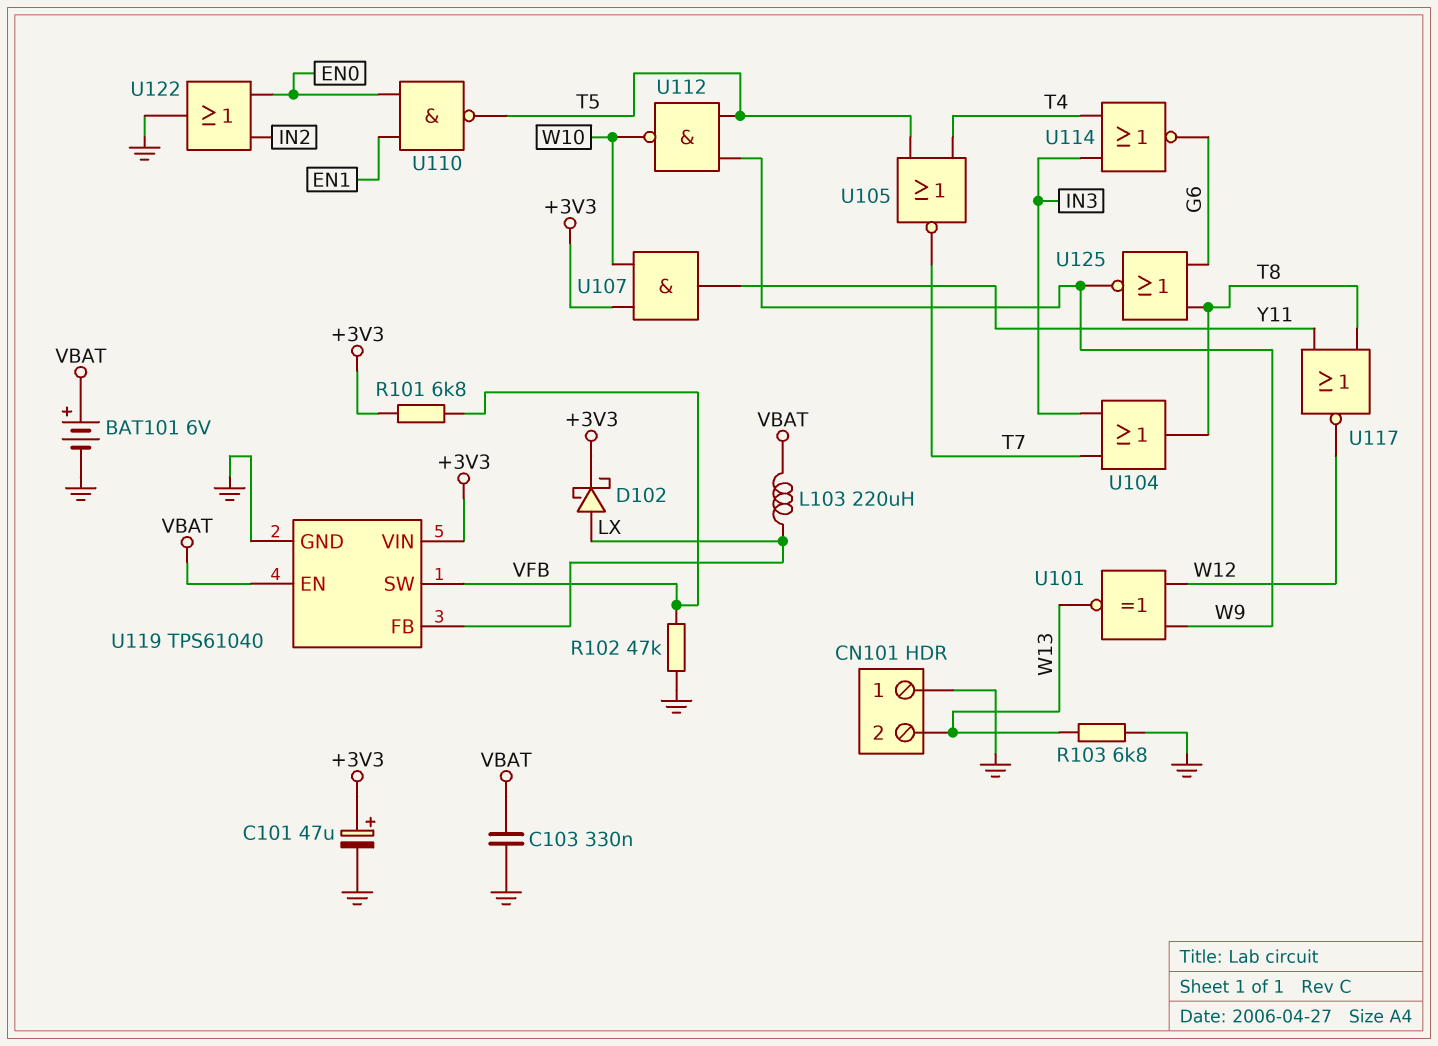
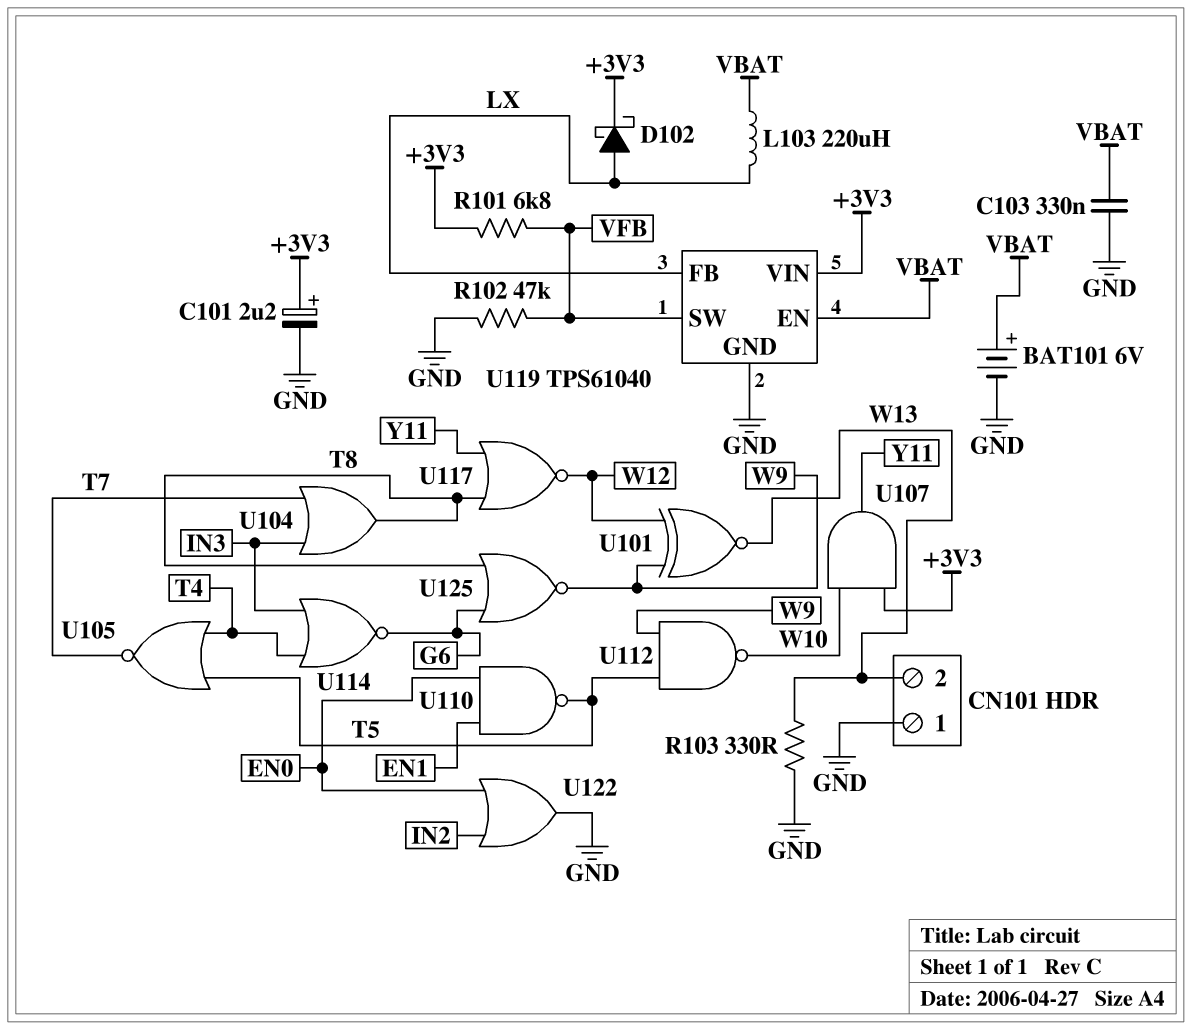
C101: 47uF (plus +3V3, minus GND) -> 2.2uF (plus +3V3, minus GND)
R103: 6.8k (GND, W13) -> 330 (GND, W13)

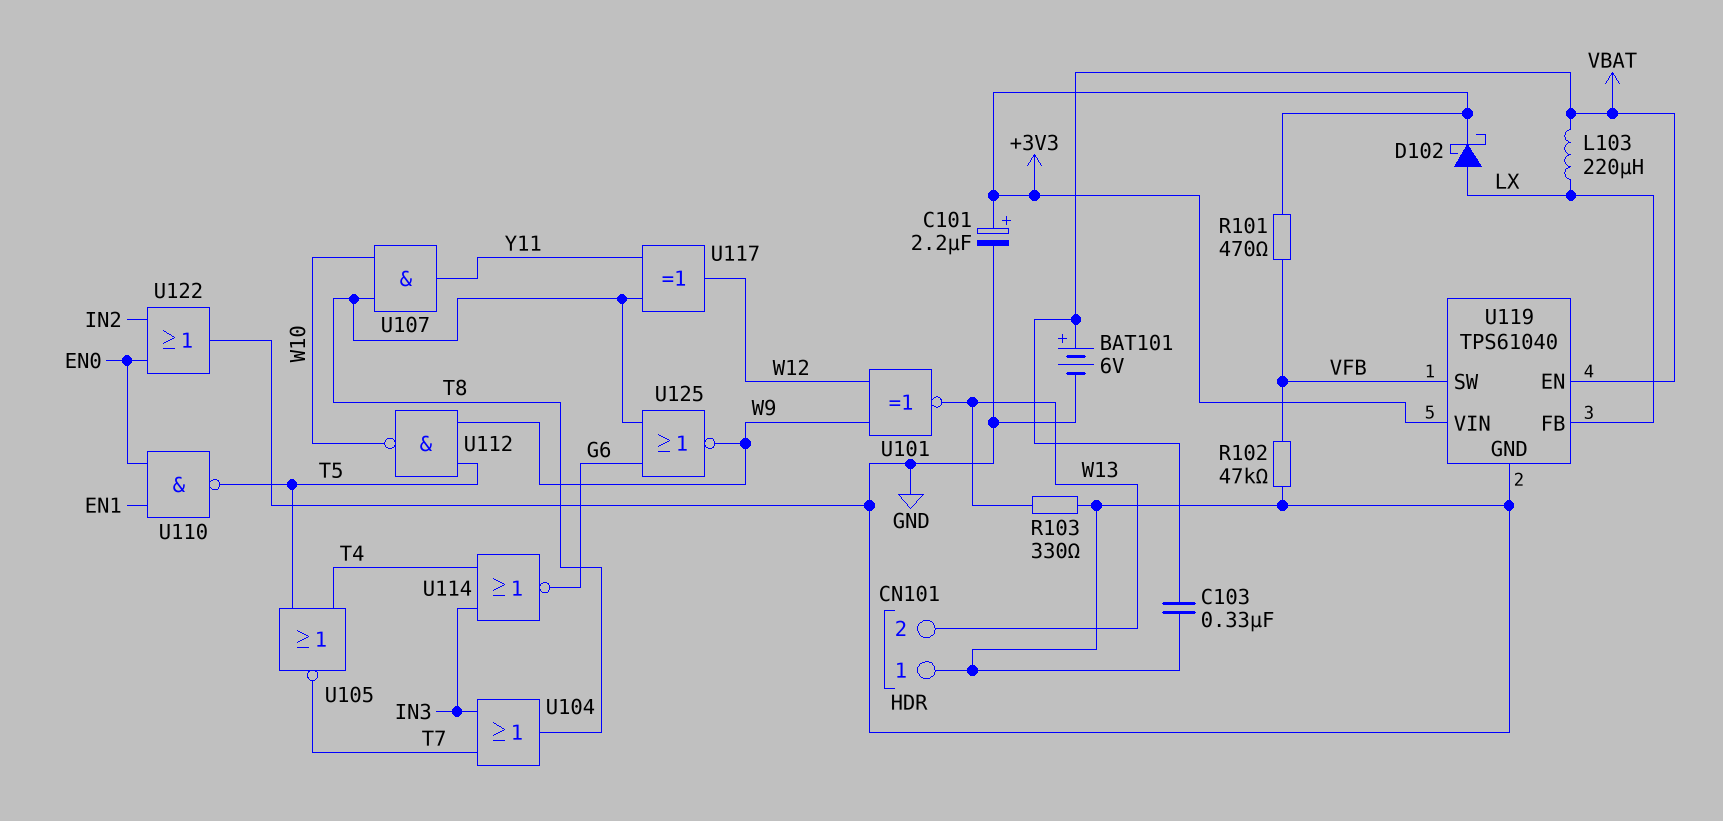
R101: 6.8k (+3V3, VFB) -> 470 (+3V3, VFB)
U107: AND (in +3V3, in W10, out Y11) -> AND (in T8, in W10, out Y11)
U117: NOR (in T8, in Y11, out W12) -> XOR (in T8, in Y11, out W12)

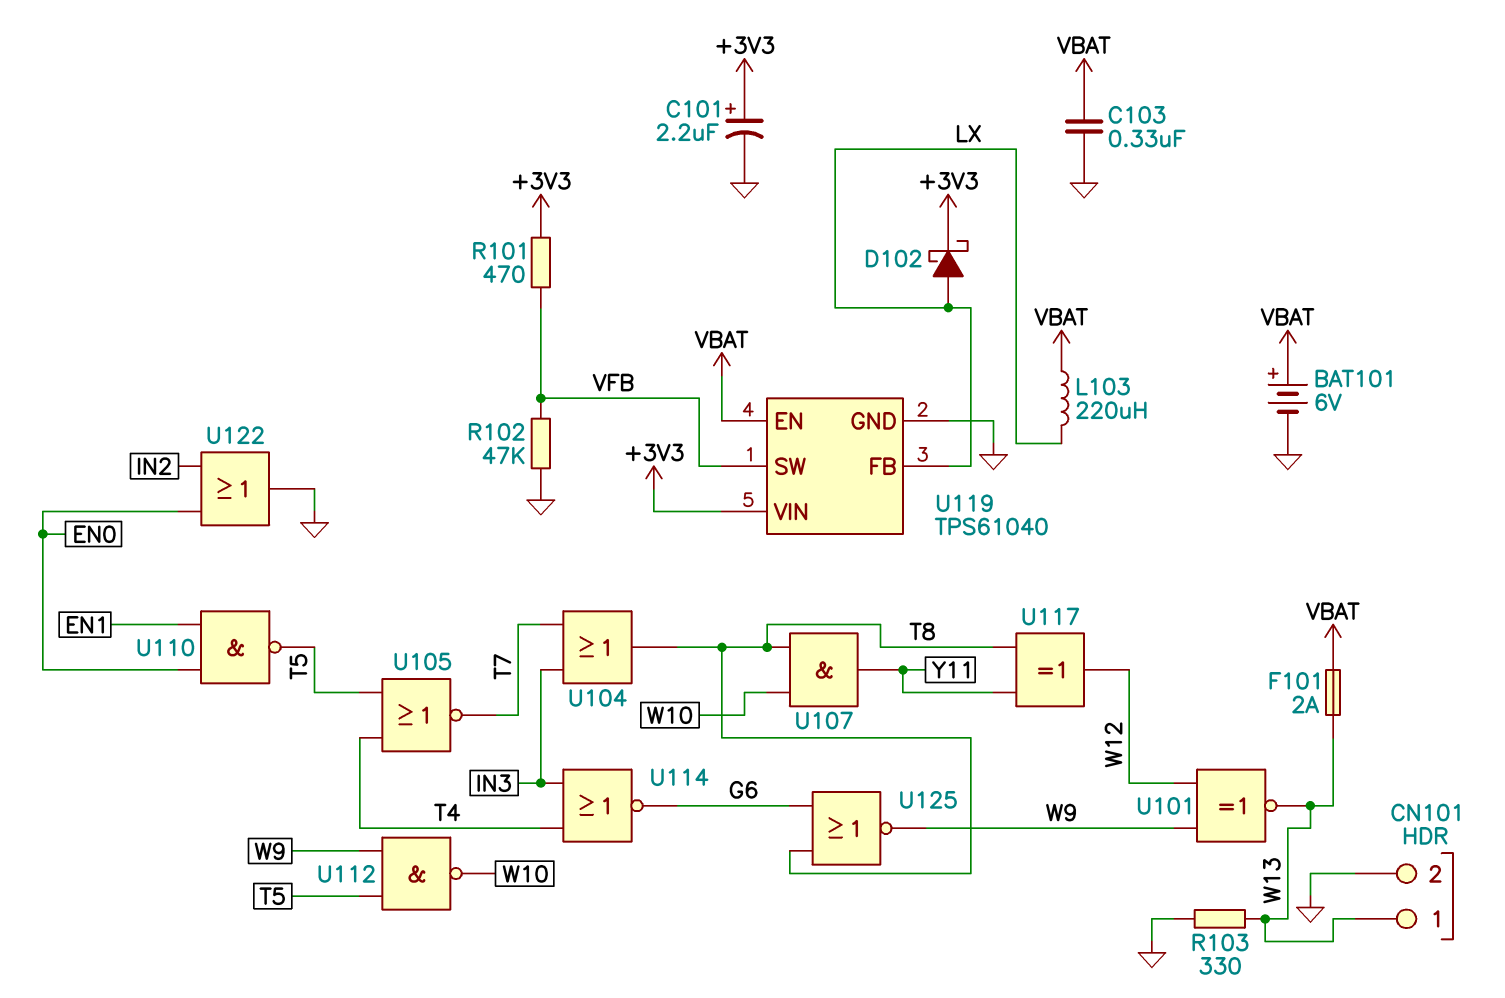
CN101 pin 1: GND -> W13
CN101 pin 2: W13 -> GND
F101: none -> 2A (VBAT, W13)

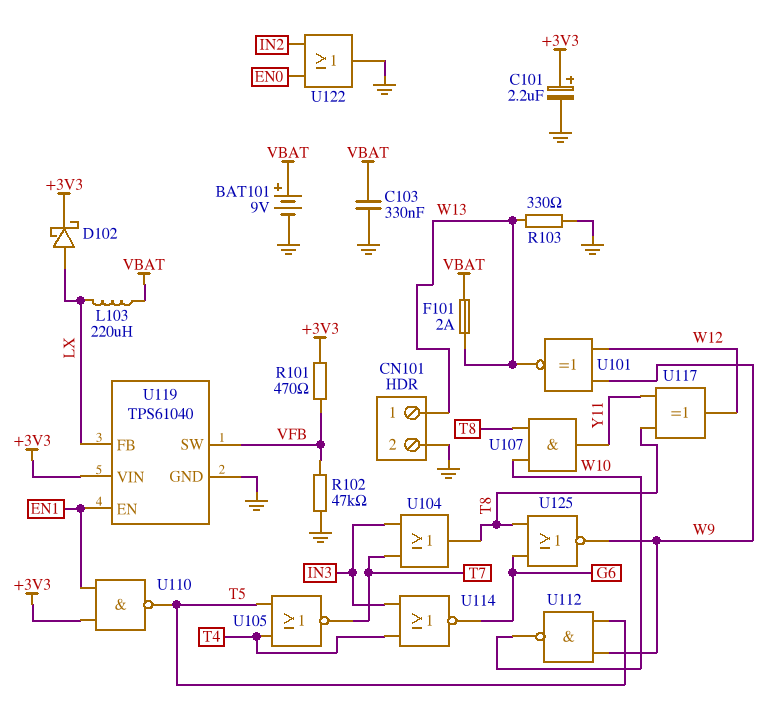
BAT101: 6V (plus VBAT, minus GND) -> 9V (plus VBAT, minus GND)
U110: NAND (in EN0, in EN1, out T5) -> NAND (in +3V3, in EN1, out T5)
U119 pin EN: VBAT -> EN1

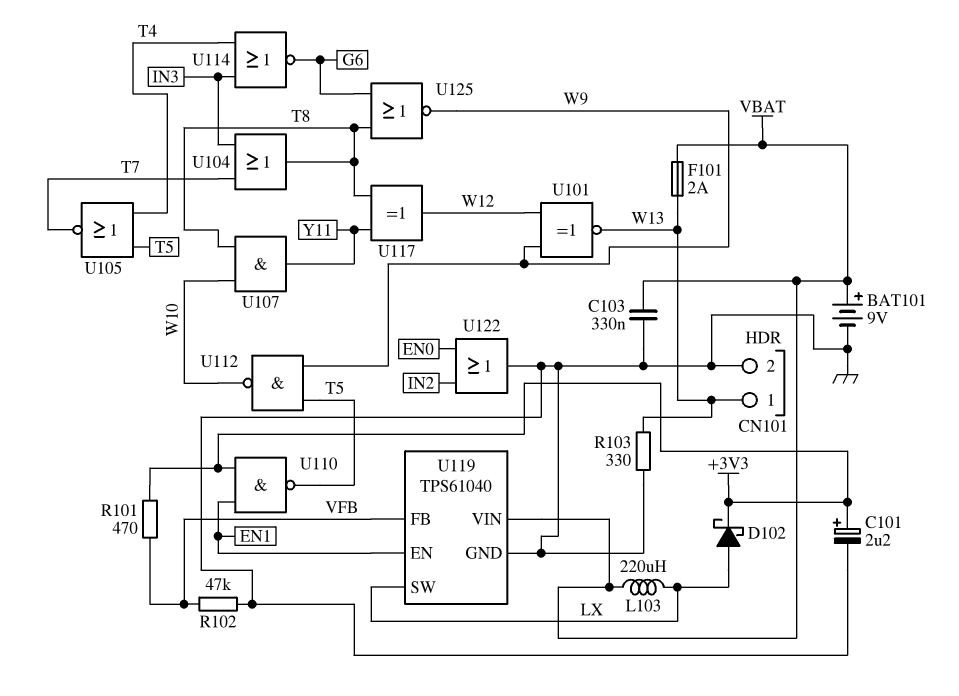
U119 pin FB: LX -> VFB
U119 pin SW: VFB -> LX
U119 pin VIN: +3V3 -> VBAT

